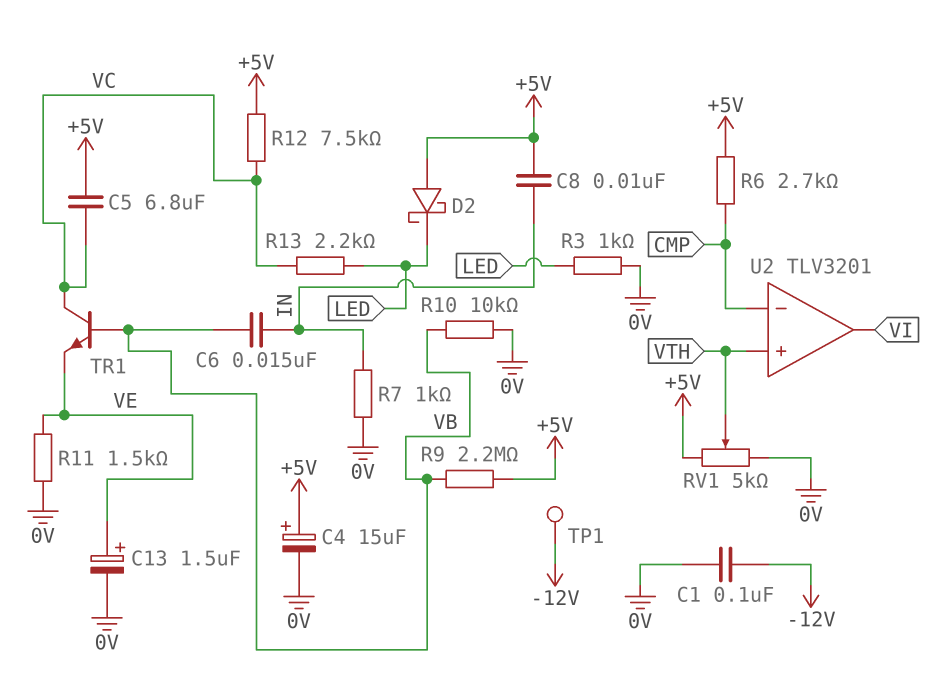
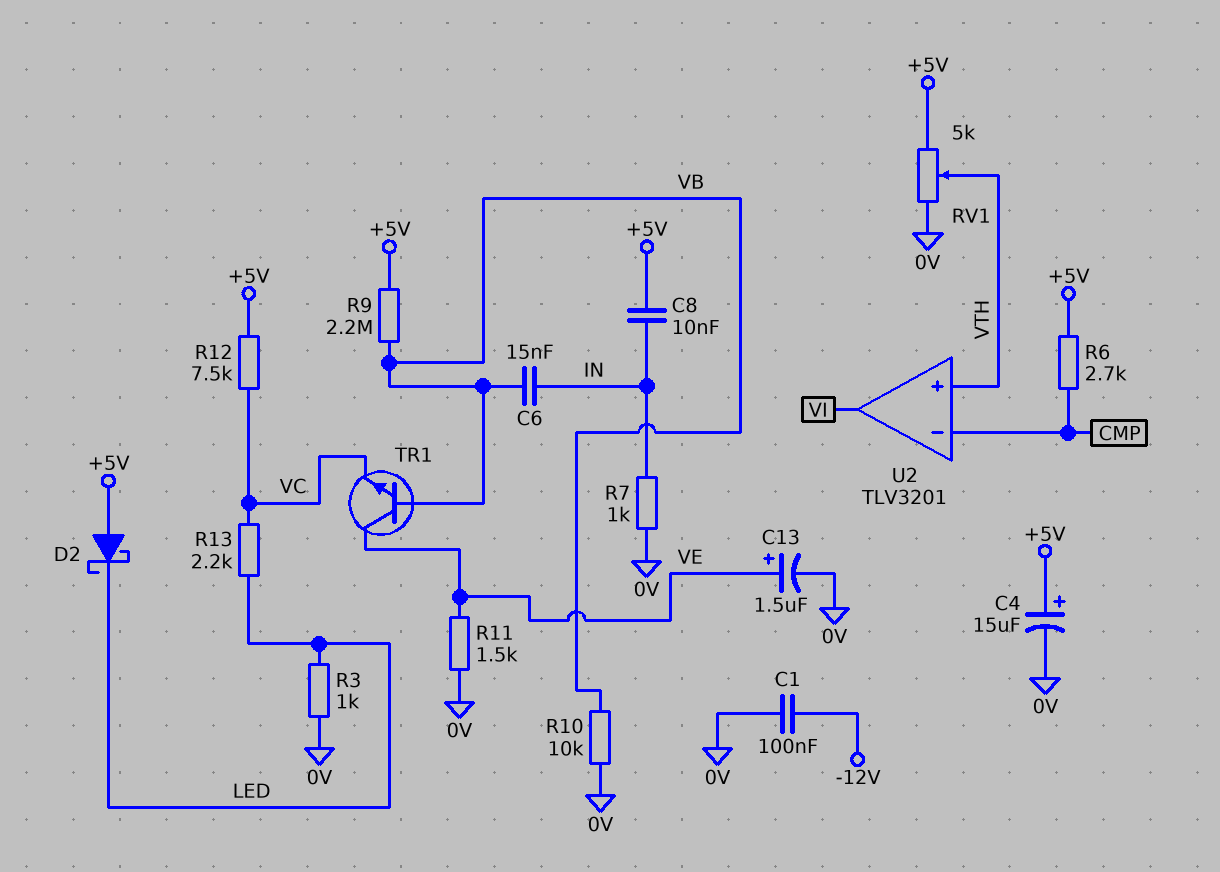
C5: 6.8uF (+5V, VC) -> none
TP1: test point (-12V) -> none
TR1: NPN (B VB, C VC, E VE) -> NPN (B VB, C VE, E VC)

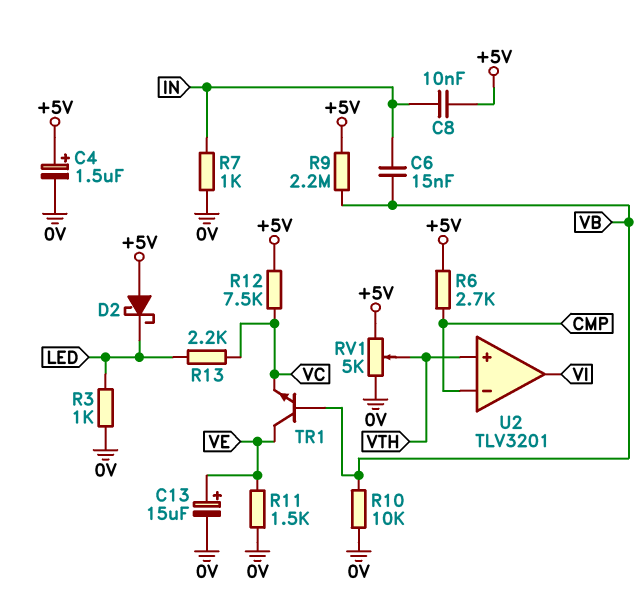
C1: 100nF (-12V, 0V) -> none
C4: 15uF (plus +5V, minus 0V) -> 1.5uF (plus +5V, minus 0V)
C13: 1.5uF (plus VE, minus 0V) -> 15uF (plus VE, minus 0V)

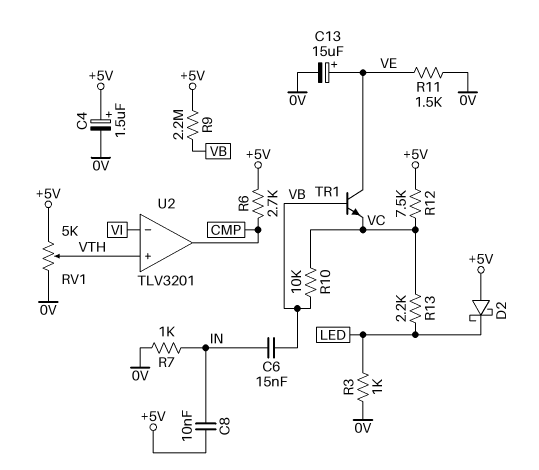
R10: 10k (0V, VB) -> 10k (VB, VC)
U2 pin in-: CMP -> VI
U2 pin out: VI -> CMP

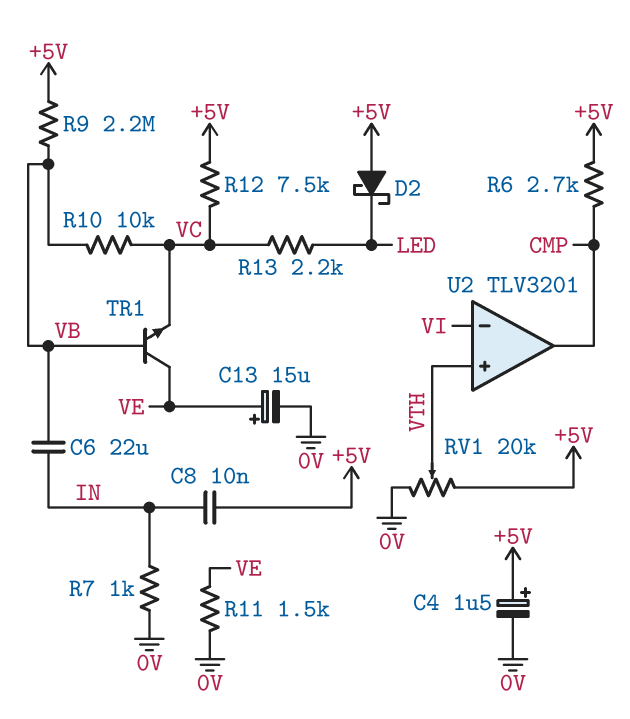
C6: 15nF (IN, VB) -> 22uF (IN, VB)
R3: 1k (0V, LED) -> none
RV1: 5k (+5V, 0V, wiper VTH) -> 20k (+5V, 0V, wiper VTH)

